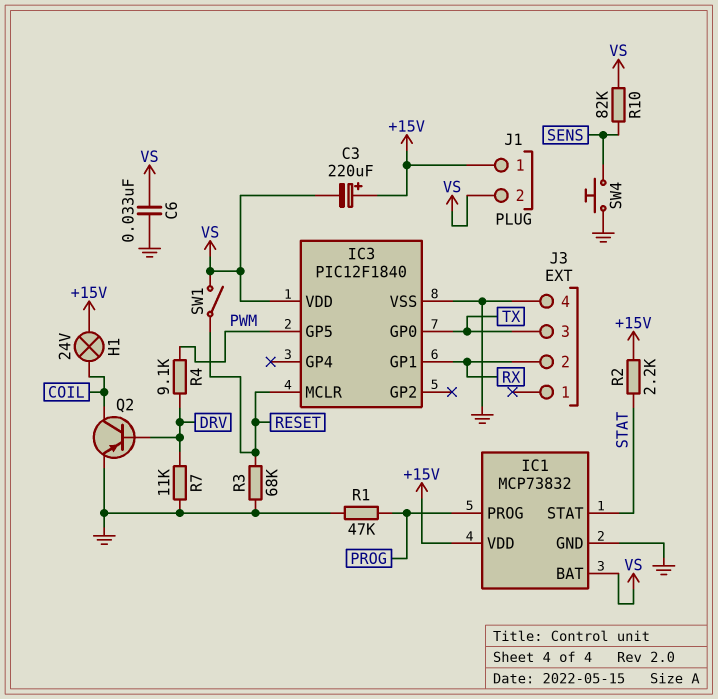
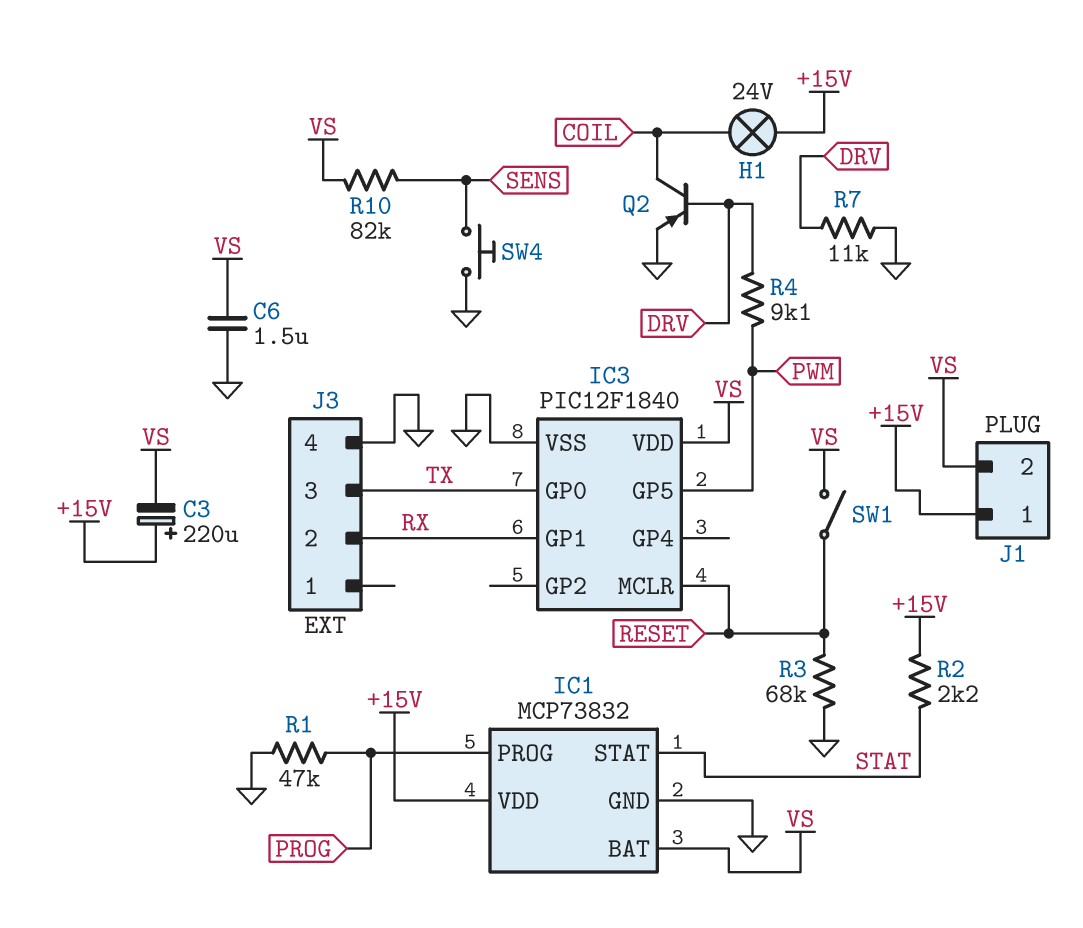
C6: 33nF (GND, VS) -> 1.5uF (GND, VS)

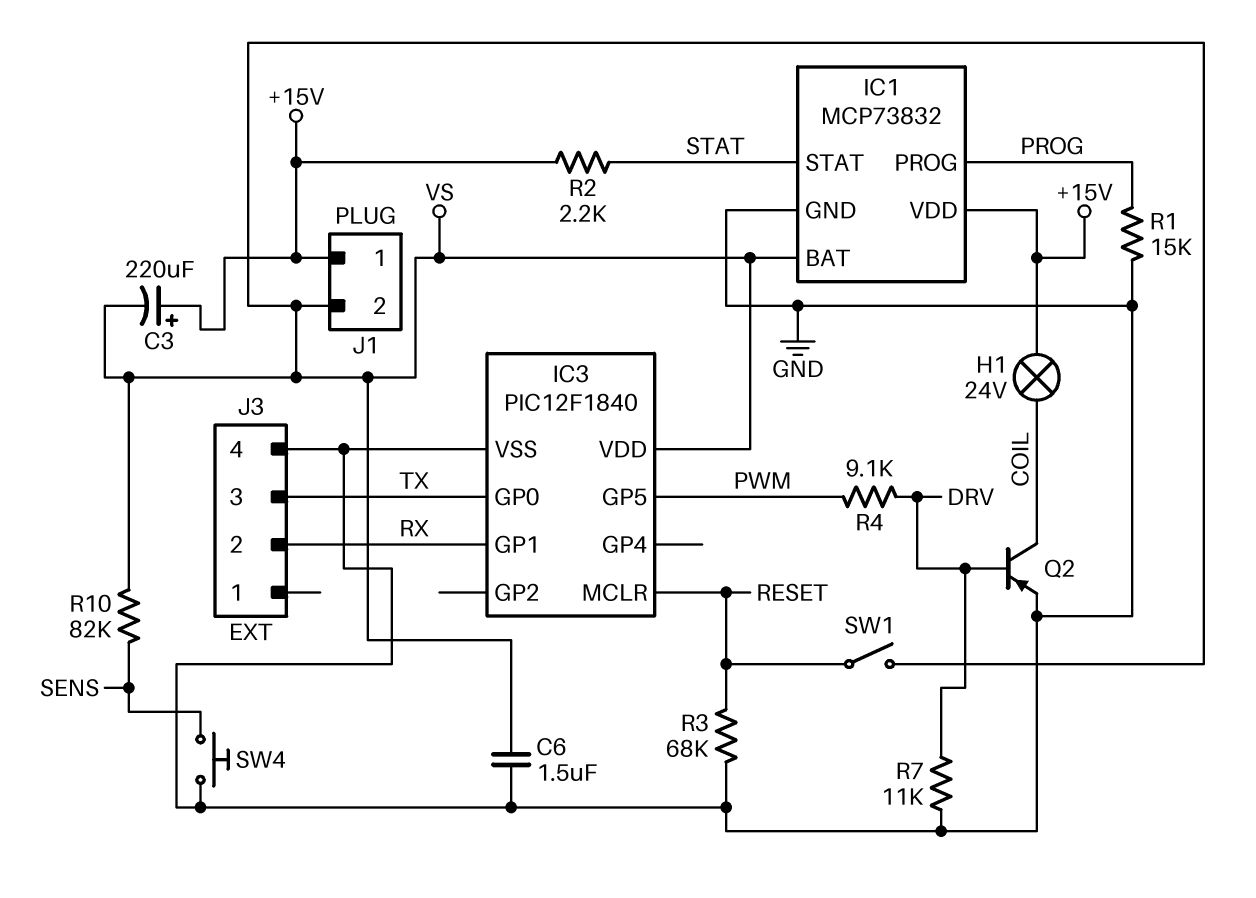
R1: 47k (GND, PROG) -> 15k (GND, PROG)

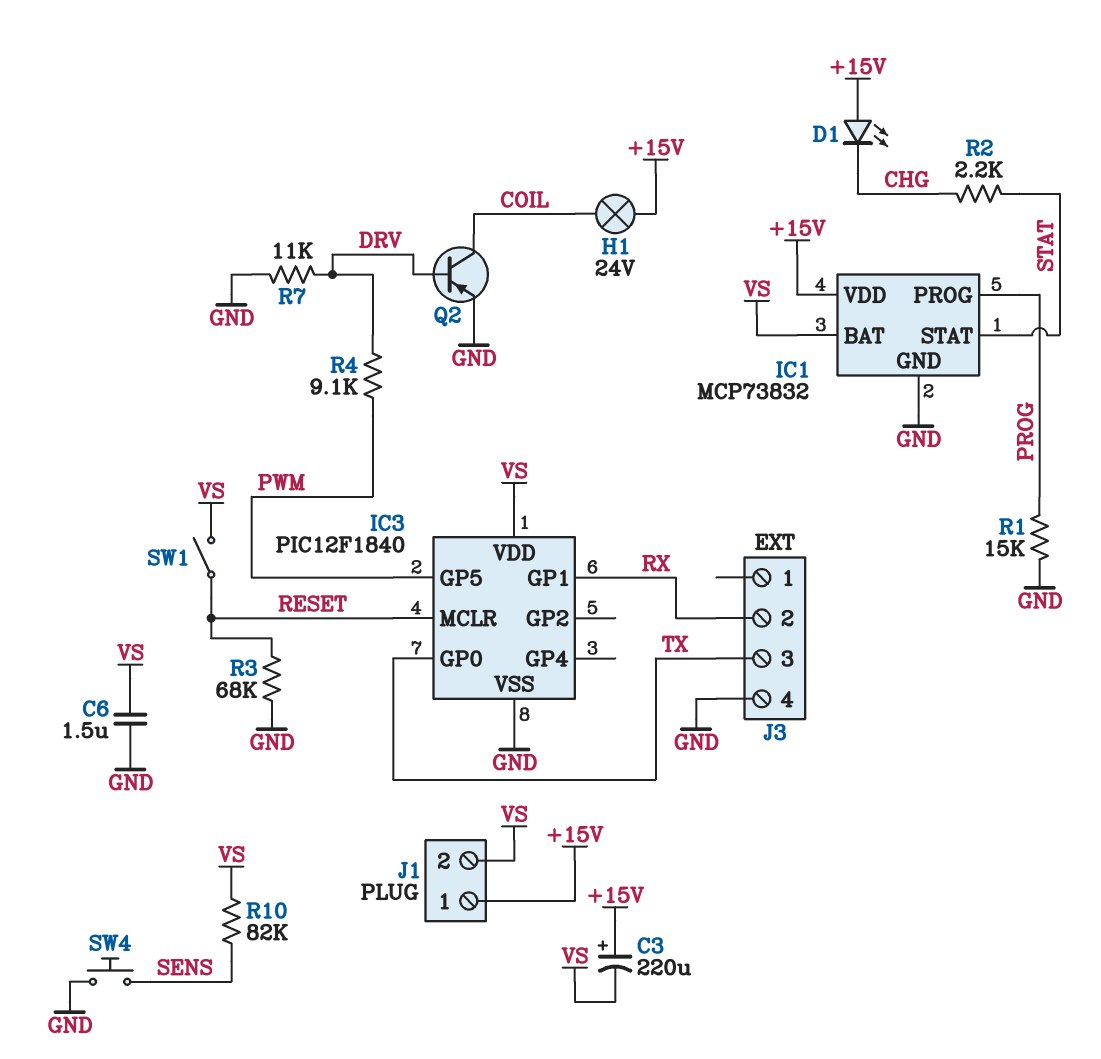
D1: none -> LED (A +15V, K CHG)
R2: 2.2k (+15V, STAT) -> 2.2k (CHG, STAT)

